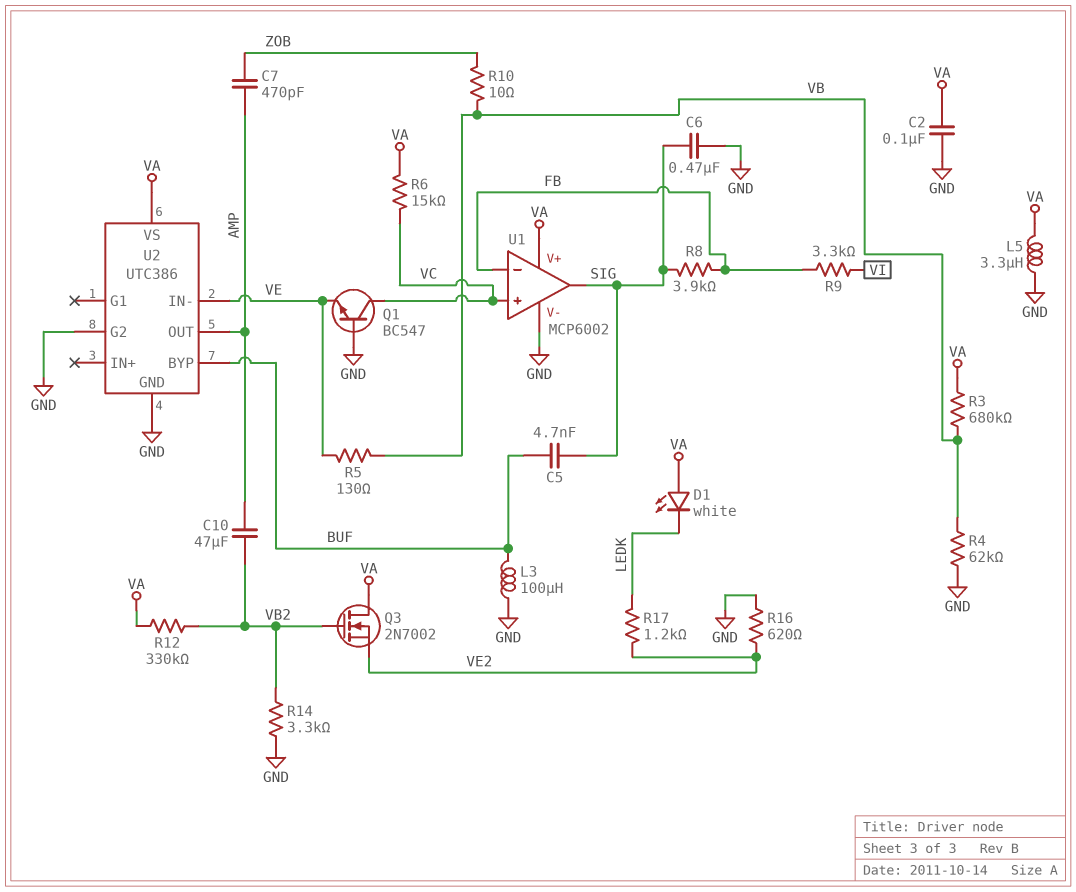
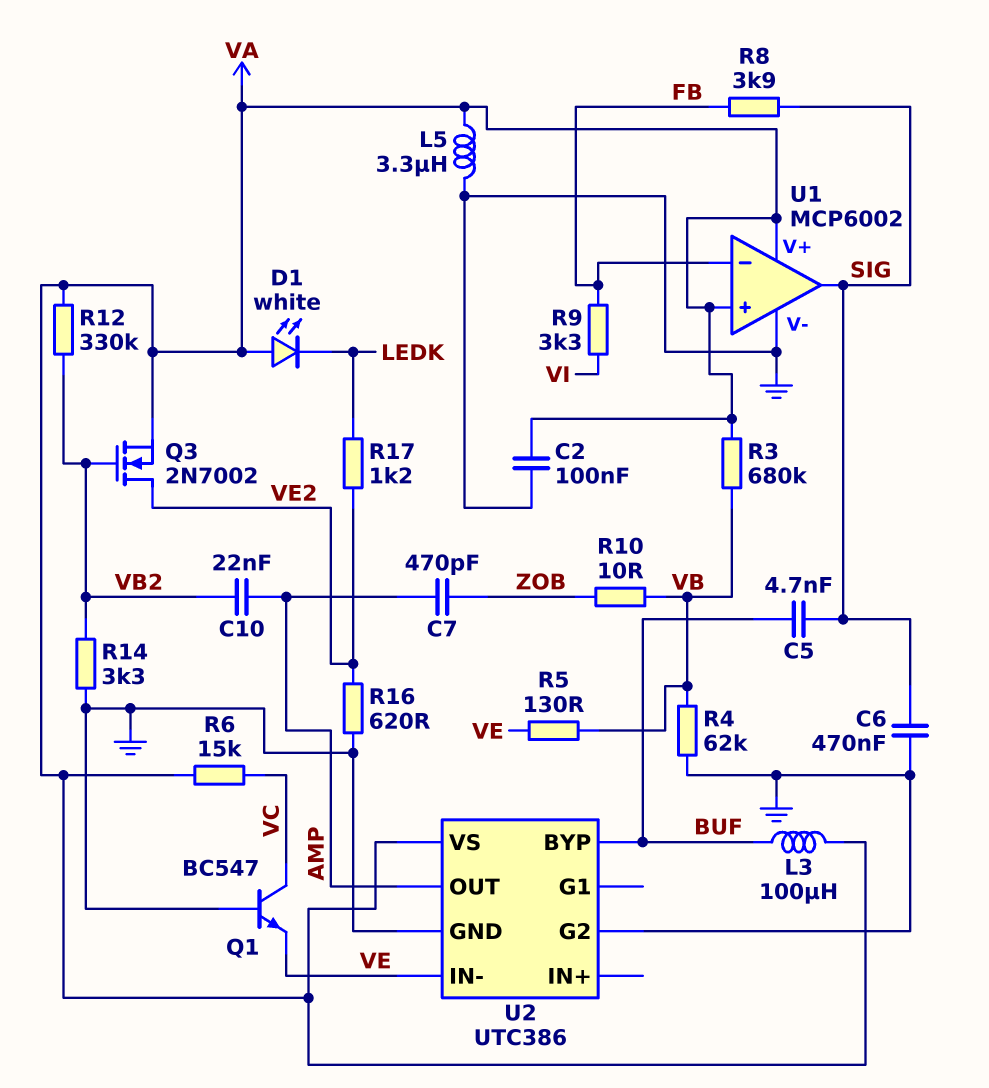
C10: 47uF (AMP, VB2) -> 22nF (AMP, VB2)
L3: 100uH (BUF, GND) -> 100uH (BUF, VA)
Q3: NMOS 2N7002 (G VB2, D VA, S VE2) -> NMOS 2N7002 (G VB2, D VE2, S VA)
U1 pin in+: VC -> VA

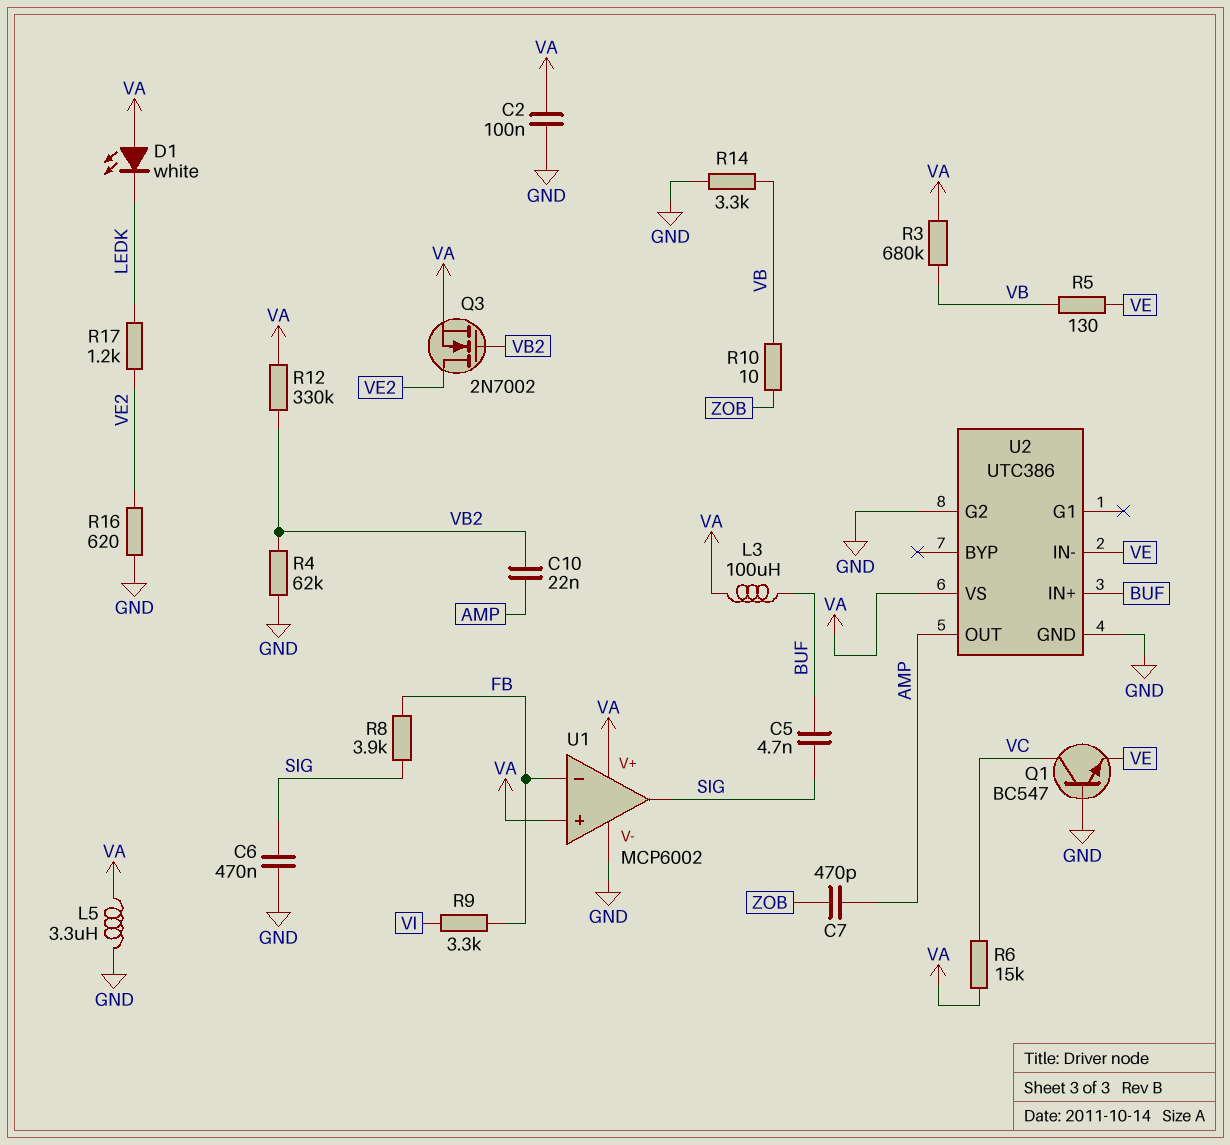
R4: 62k (GND, VB) -> 62k (GND, VB2)
R14: 3.3k (GND, VB2) -> 3.3k (GND, VB)
U2 pin BYP: BUF -> none
U2 pin IN+: none -> BUF

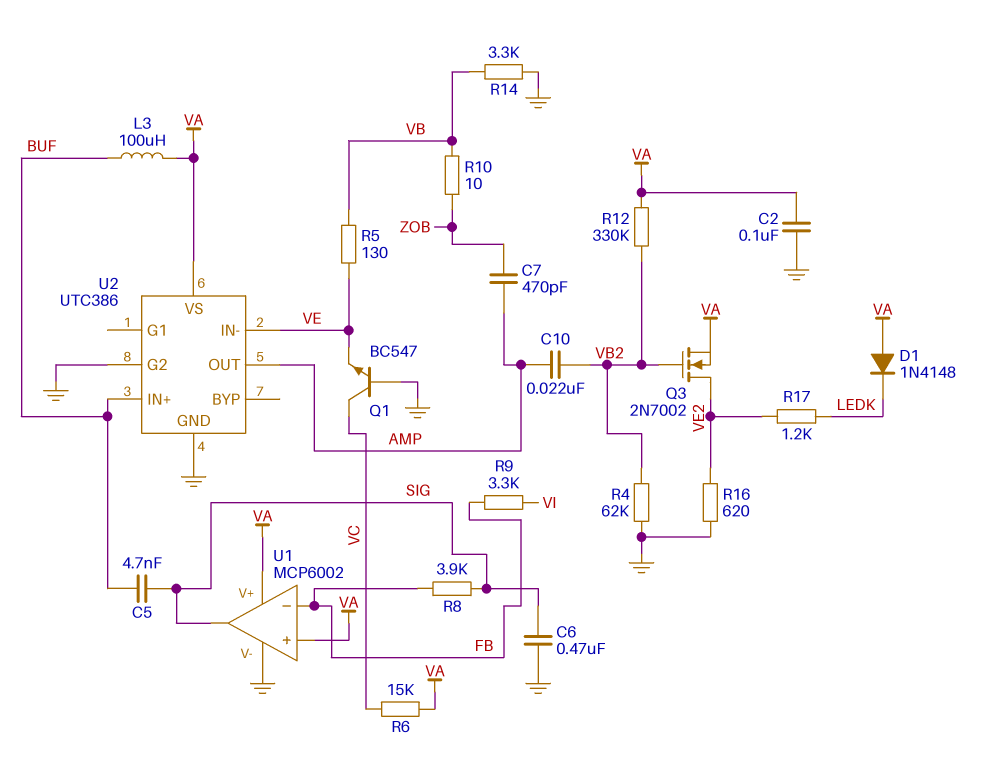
D1: LED white (A VA, K LEDK) -> diode 1N4148 (A VA, K LEDK)
L5: 3.3uH (GND, VA) -> none
R3: 680k (VA, VB) -> none

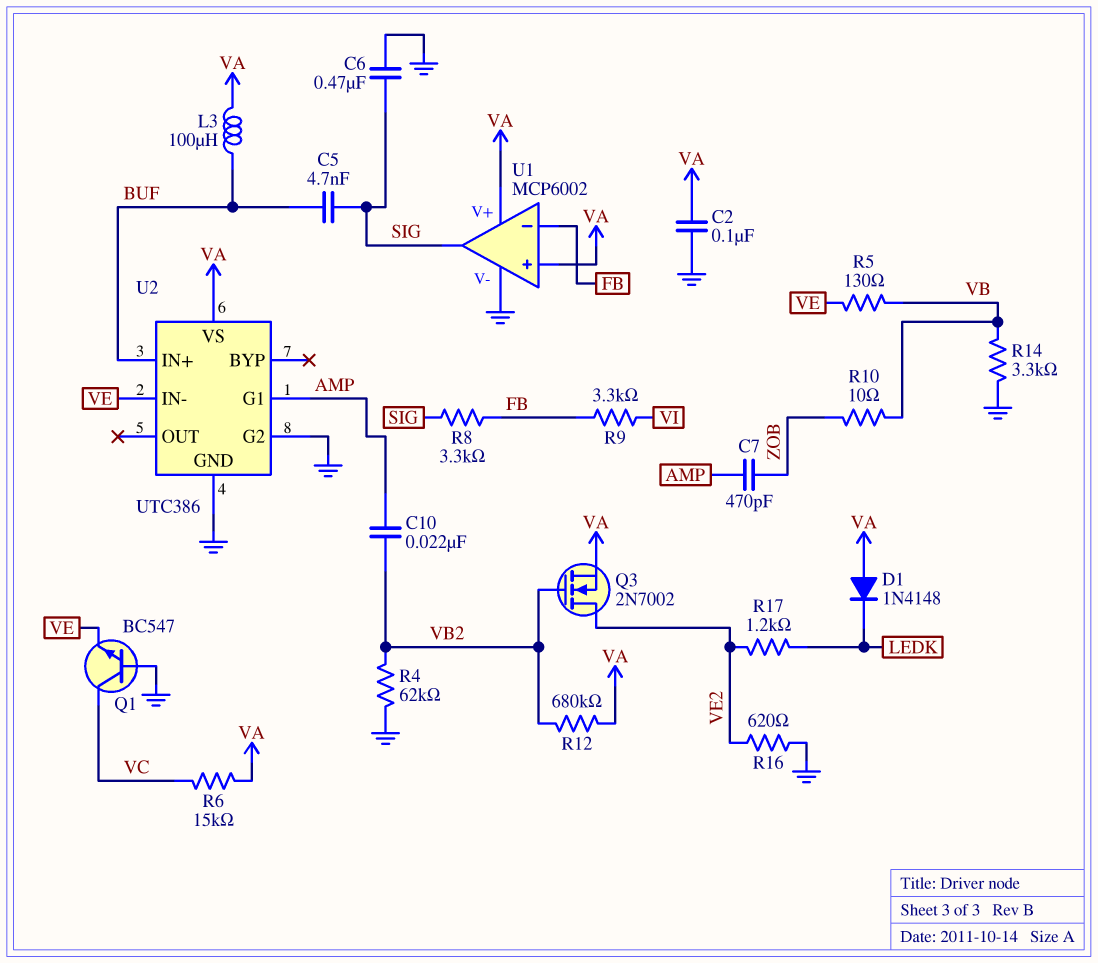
R8: 3.9k (FB, SIG) -> 3.3k (FB, SIG)
R12: 330k (VA, VB2) -> 680k (VA, VB2)
U2 pin G1: none -> AMP
U2 pin OUT: AMP -> none

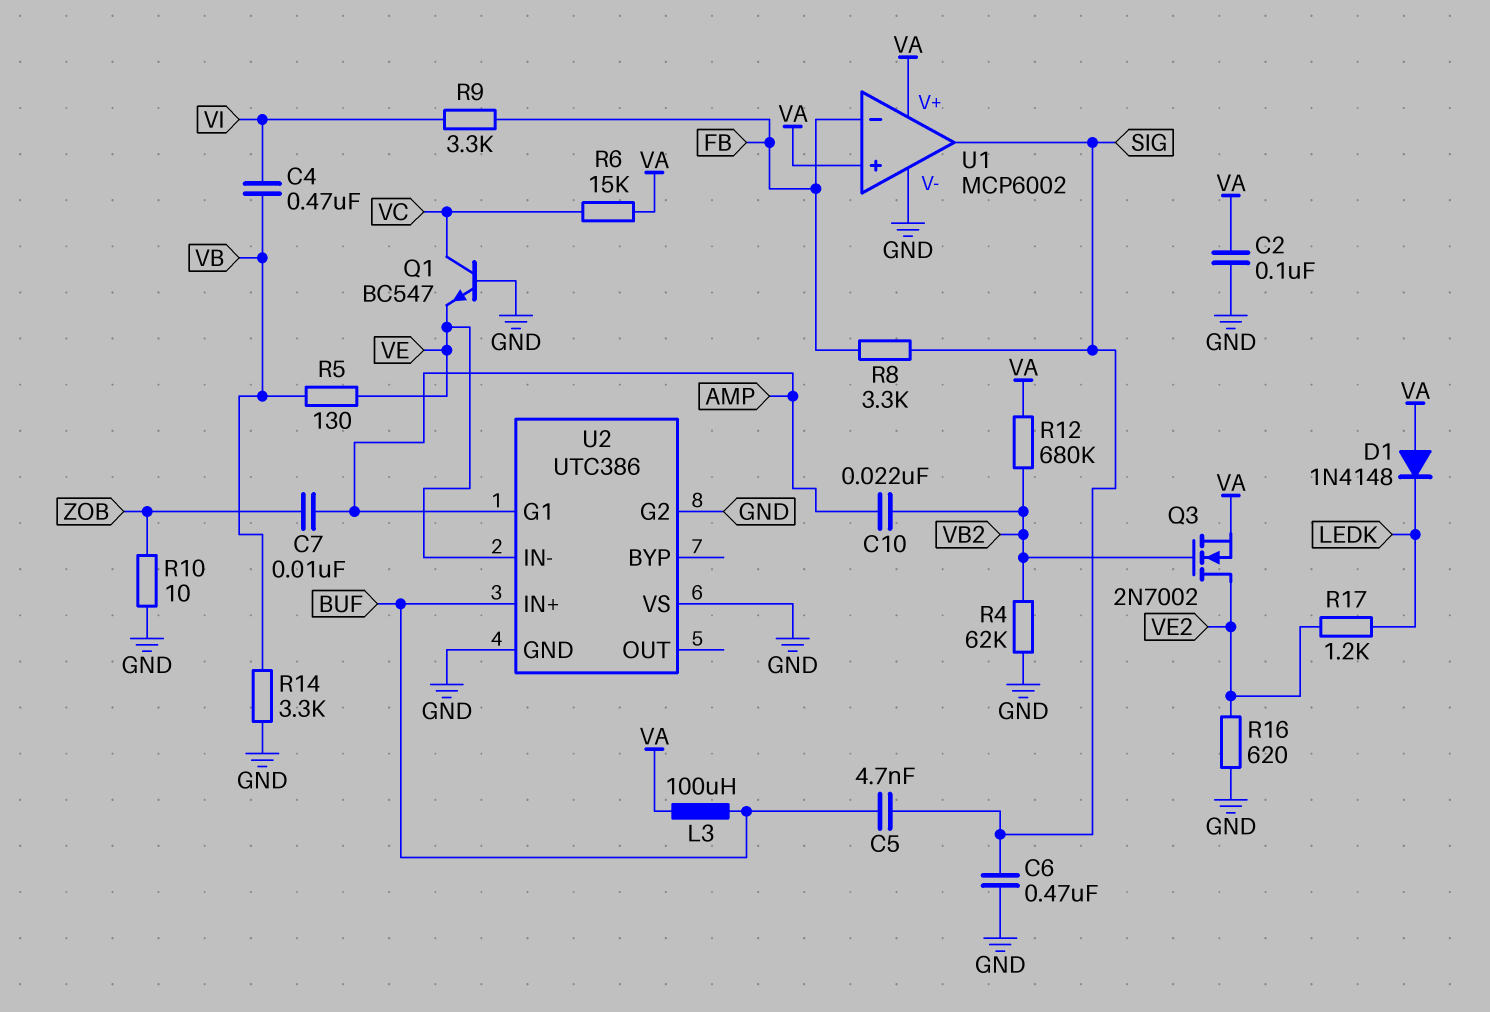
C4: none -> 470nF (VB, VI)
C7: 470pF (AMP, ZOB) -> 10nF (AMP, ZOB)
R10: 10 (VB, ZOB) -> 10 (GND, ZOB)
U2 pin VS: VA -> GND

